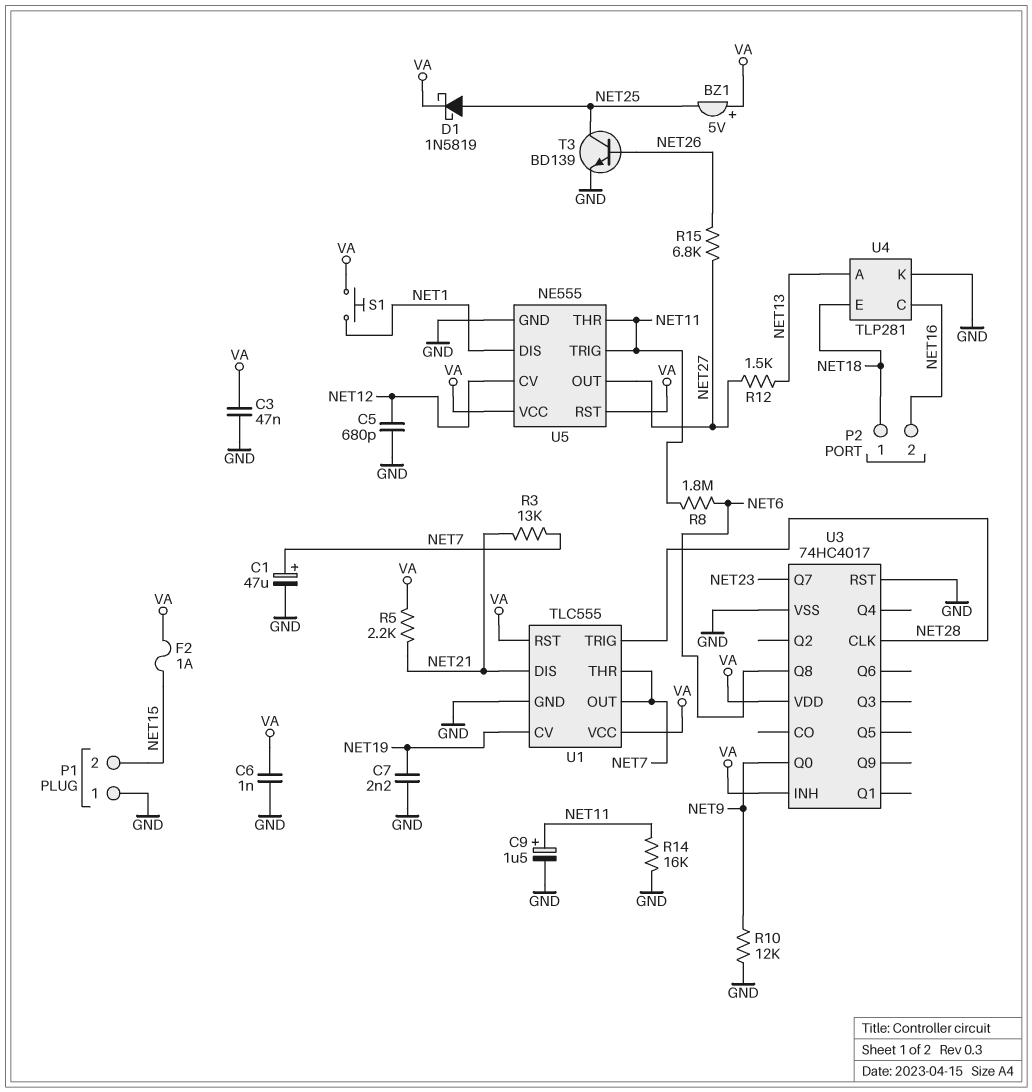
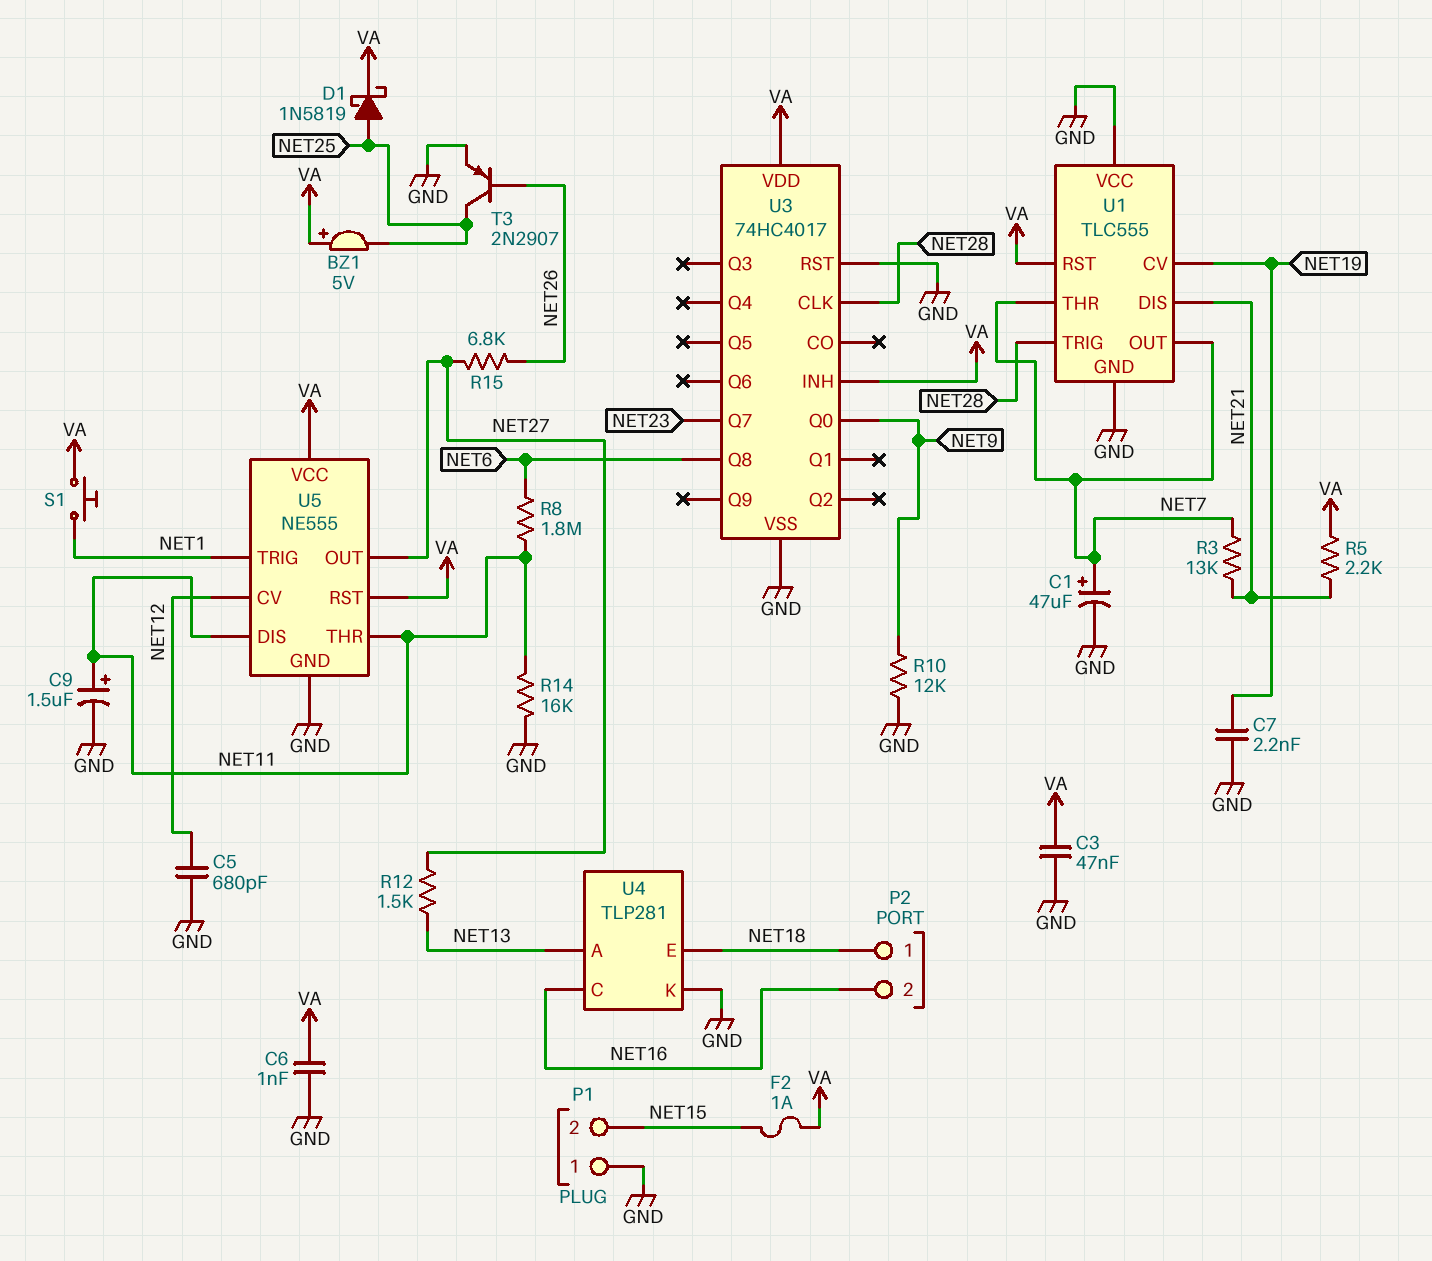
T3: NPN BD139 (B NET26, C NET25, E GND) -> PNP 2N2907 (B NET26, C NET25, E GND)
U1 pin VCC: VA -> GND
U5 pin DIS: NET1 -> NET11
U5 pin TRIG: NET11 -> NET1

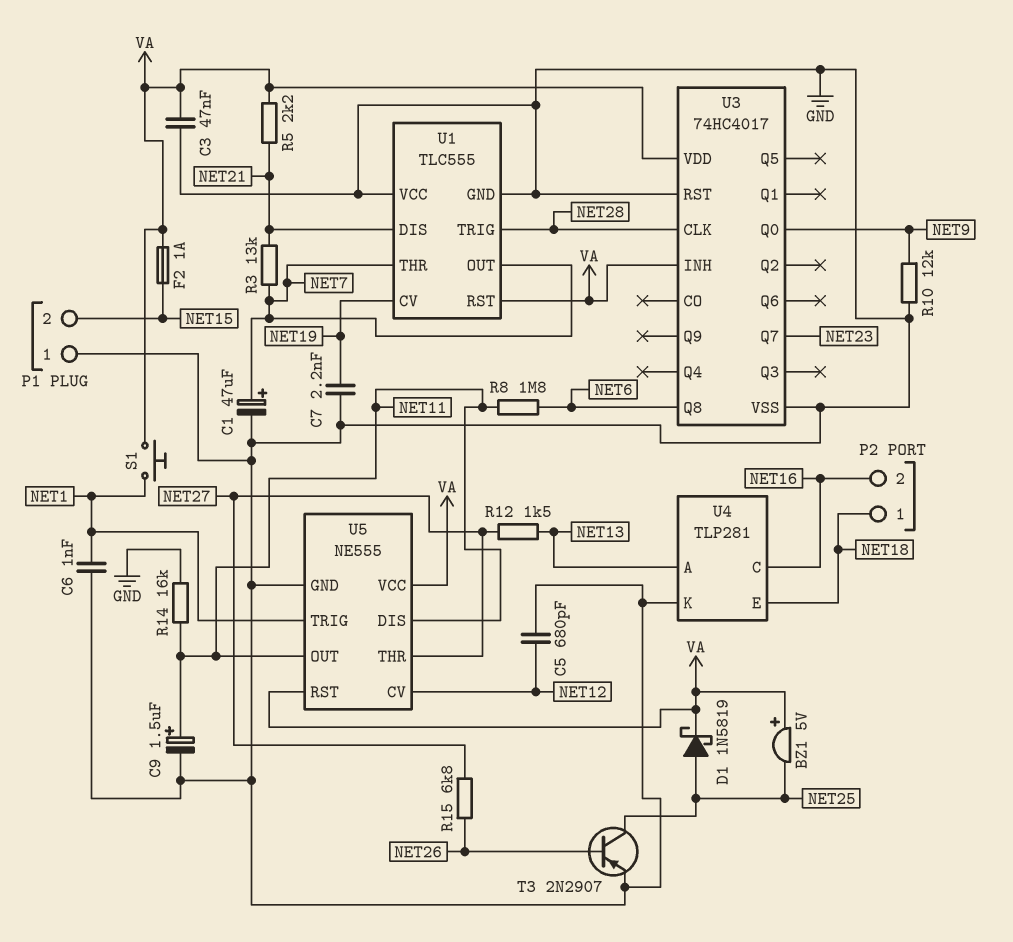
C6: 1nF (GND, VA) -> 1nF (GND, NET1)
U5 pin OUT: NET27 -> NET11
U5 pin THR: NET11 -> NET27

